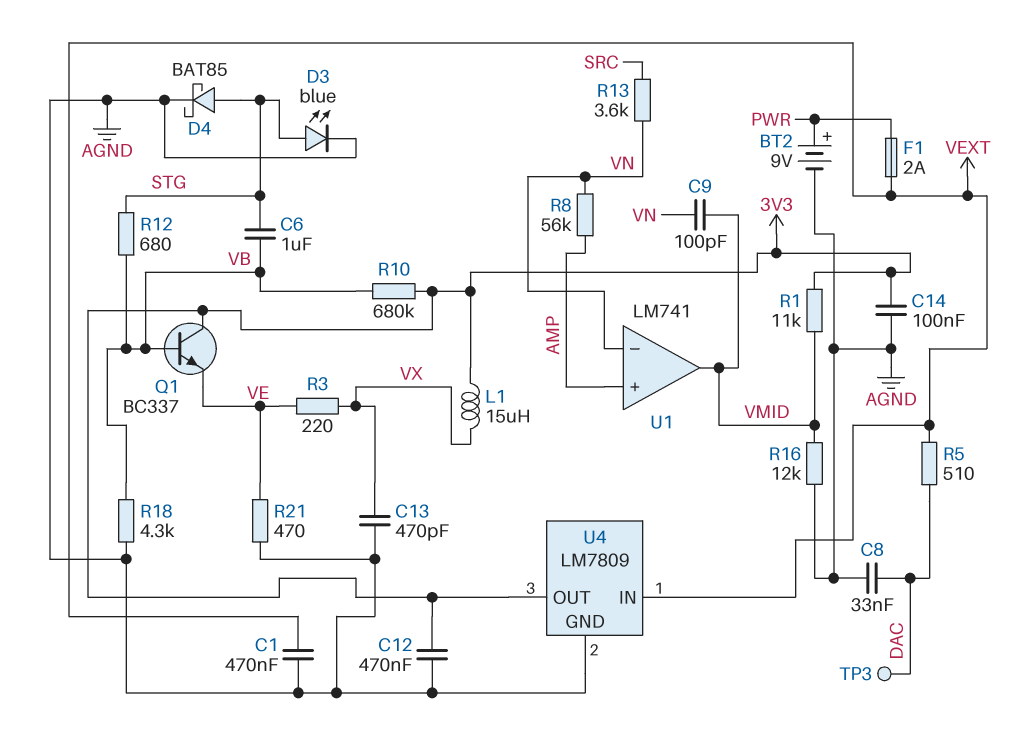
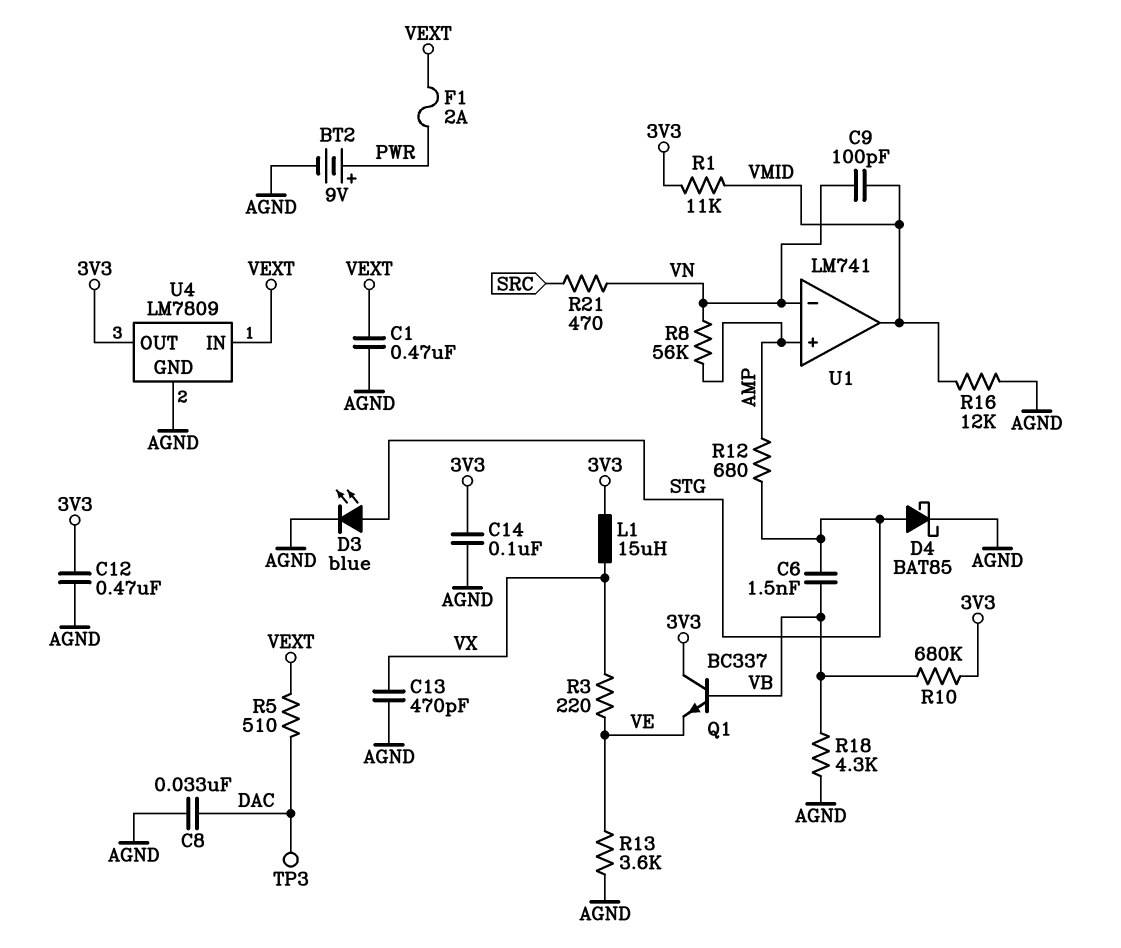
C6: 1uF (STG, VB) -> 1.5nF (STG, VB)
R12: 680 (STG, VB) -> 680 (AMP, STG)
R13: 3.6k (SRC, VN) -> 3.6k (AGND, VE)
R21: 470 (AGND, VE) -> 470 (SRC, VN)

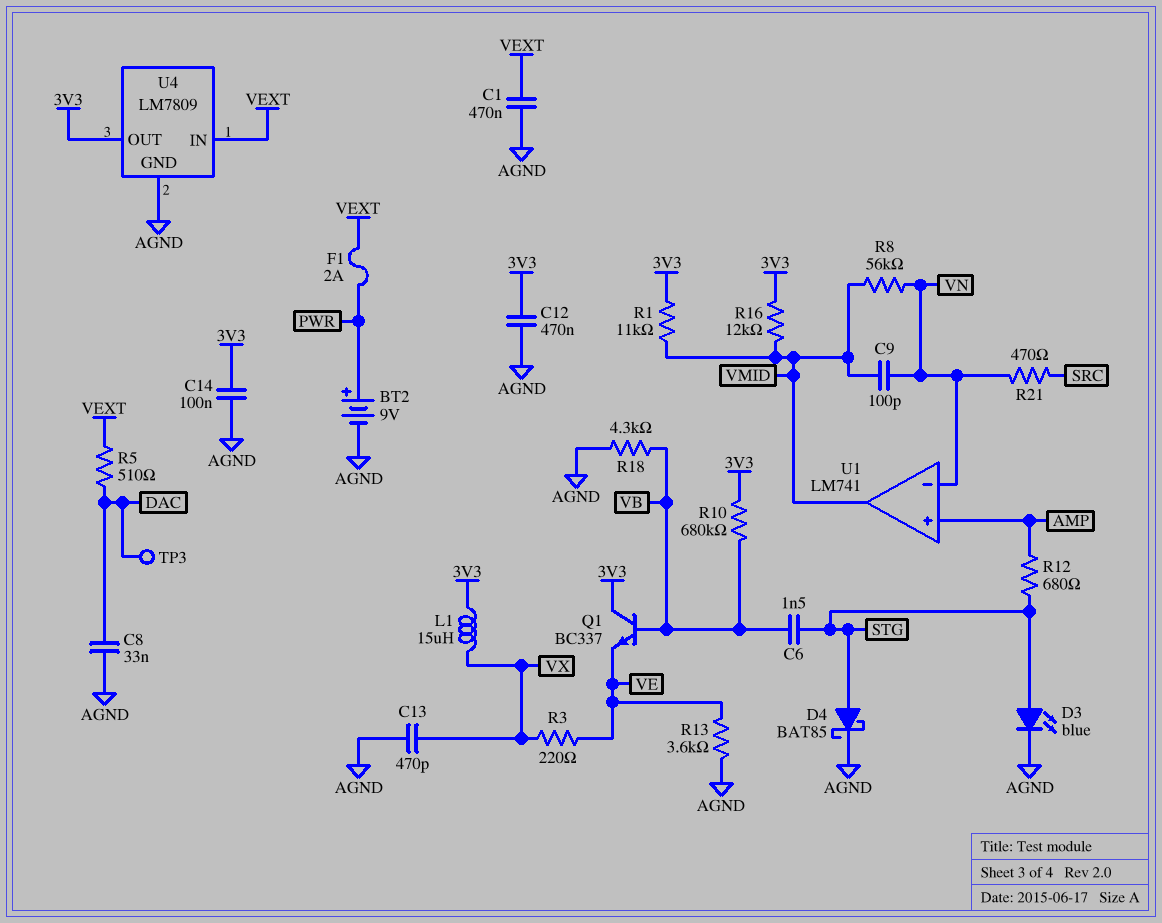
R8: 56k (AMP, VN) -> 56k (VMID, VN)
R16: 12k (AGND, VMID) -> 12k (3V3, VMID)

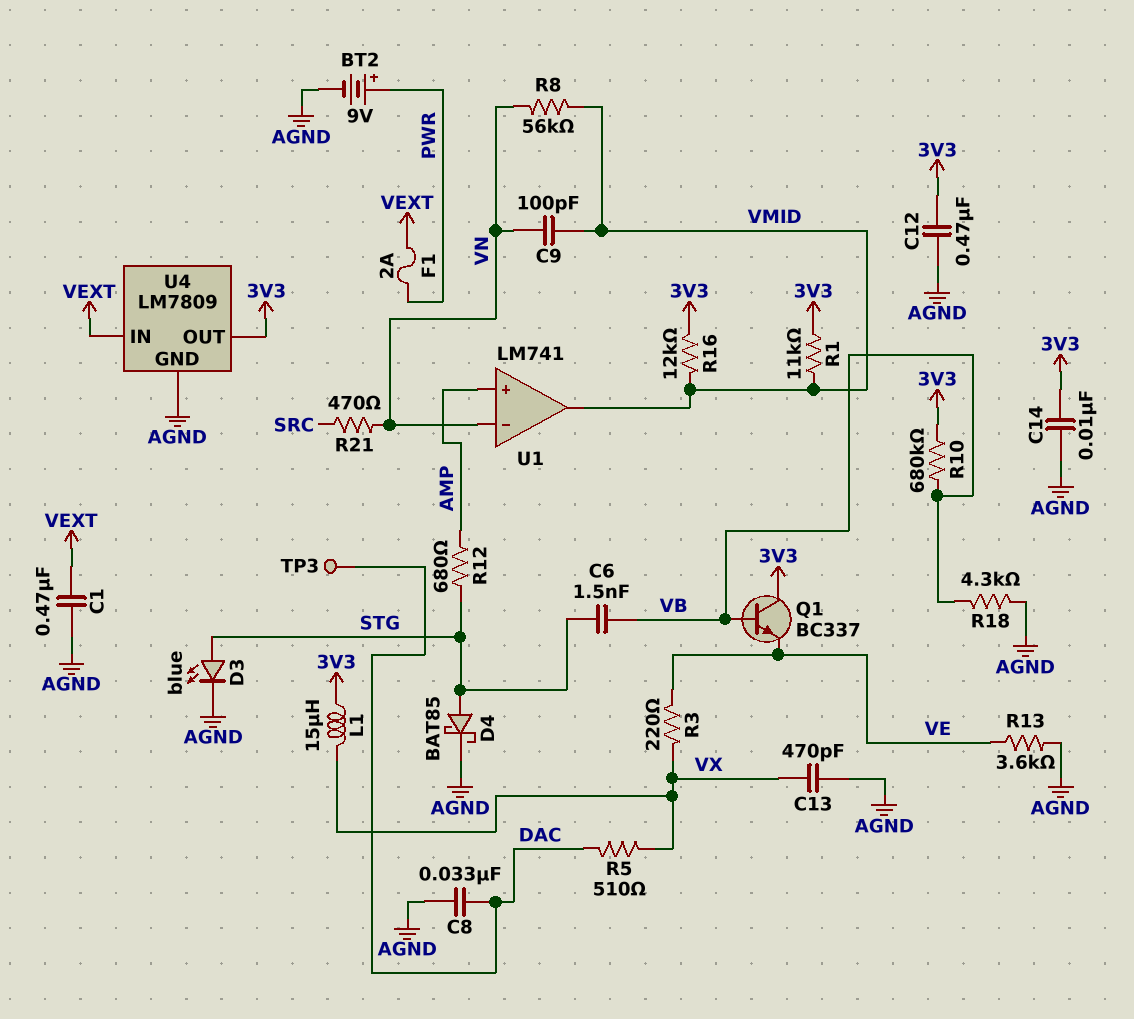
C14: 100nF (3V3, AGND) -> 10nF (3V3, AGND)
R5: 510 (DAC, VEXT) -> 510 (DAC, VX)

